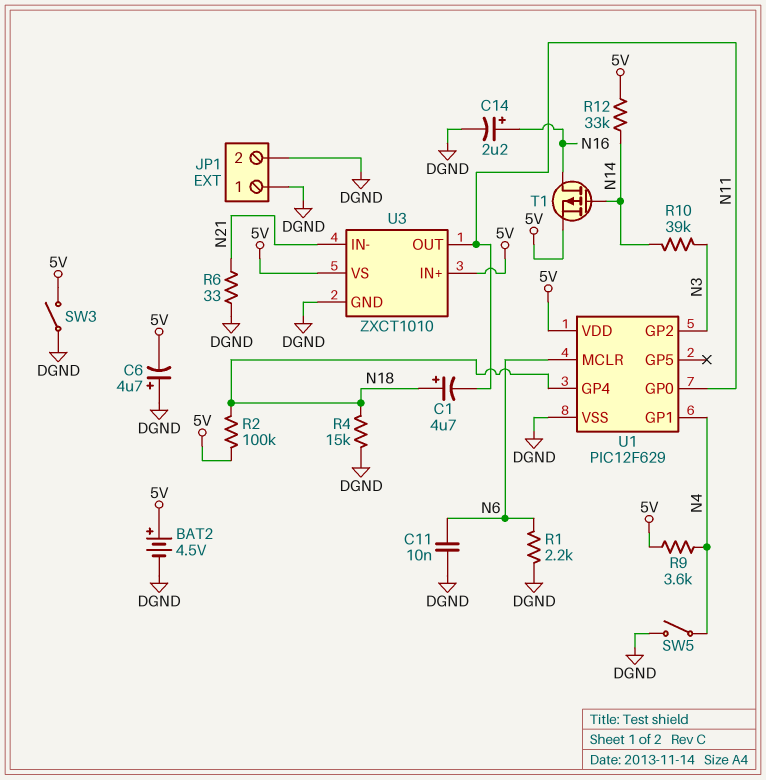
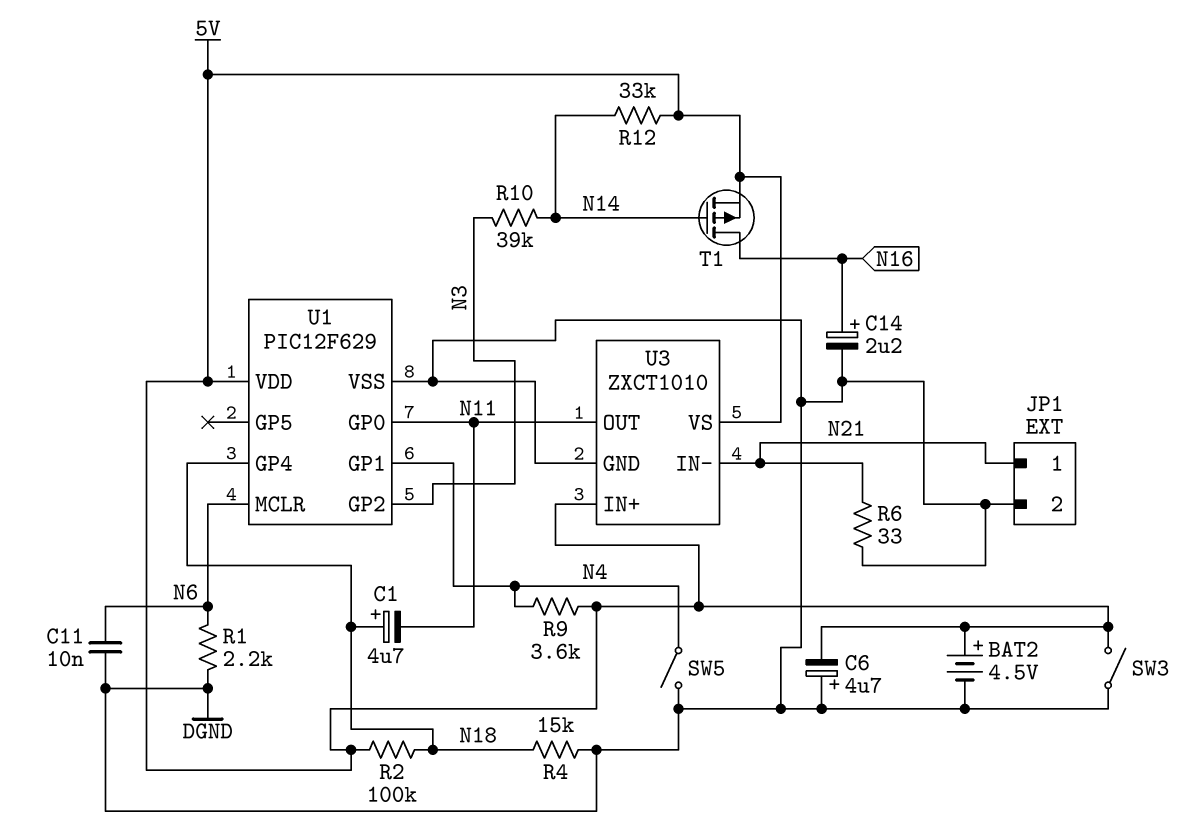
JP1 pin 1: DGND -> N21

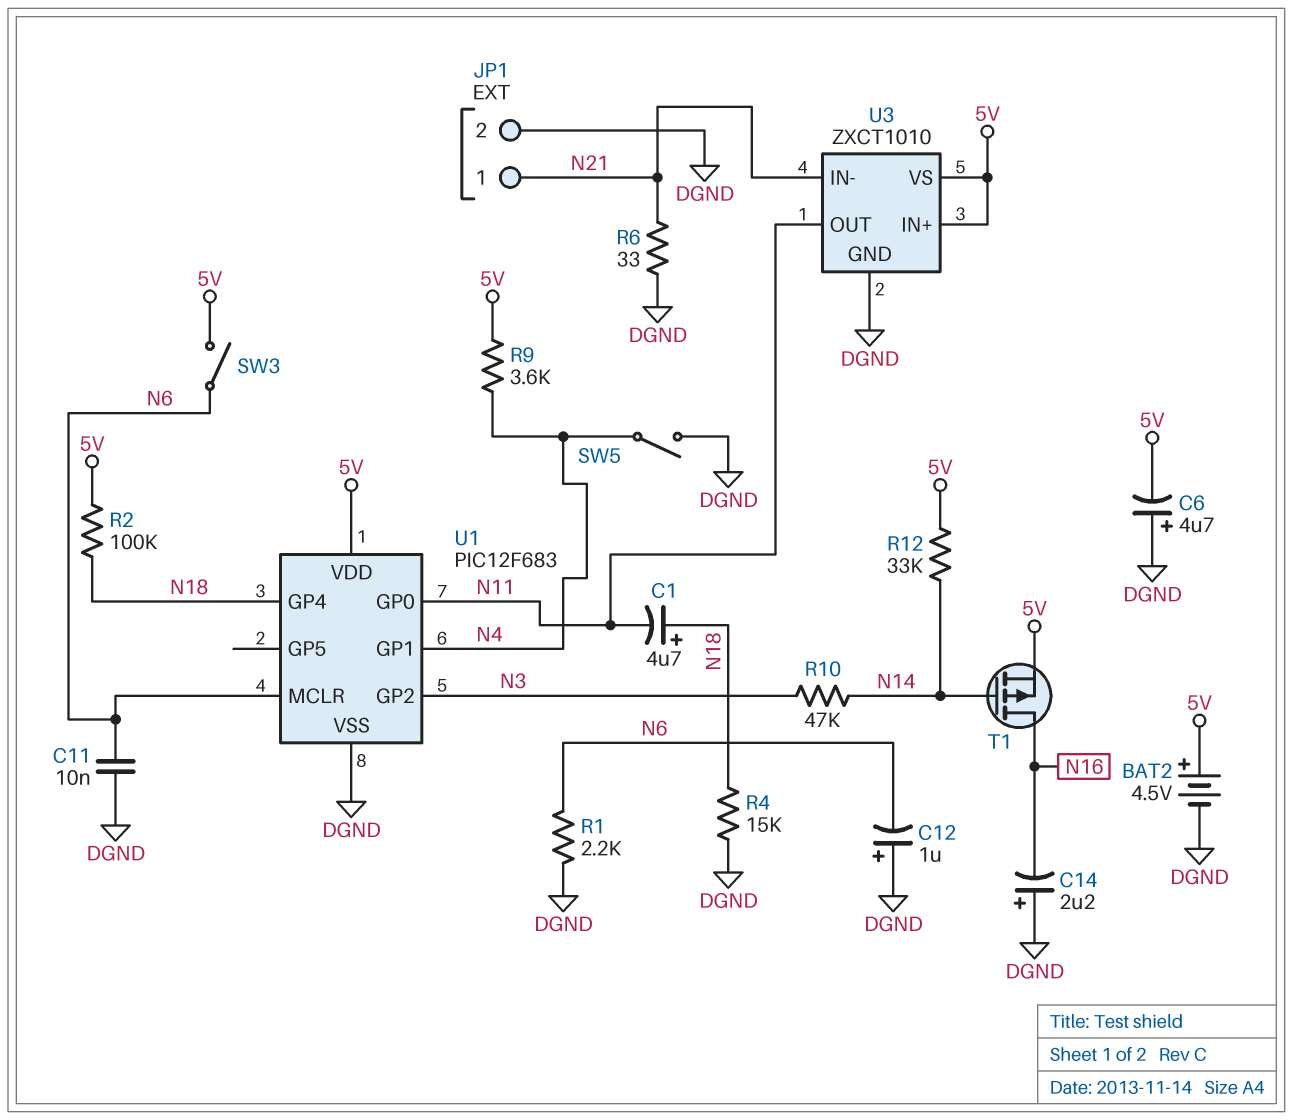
C12: none -> 1uF (plus DGND, minus N6)
C14: 2.2uF (plus N16, minus DGND) -> 2.2uF (plus DGND, minus N16)
R10: 39k (N3, N14) -> 47k (N3, N14)
SW3: switch (5V, DGND) -> switch (5V, N6)
U1: PIC12F629 -> PIC12F683

